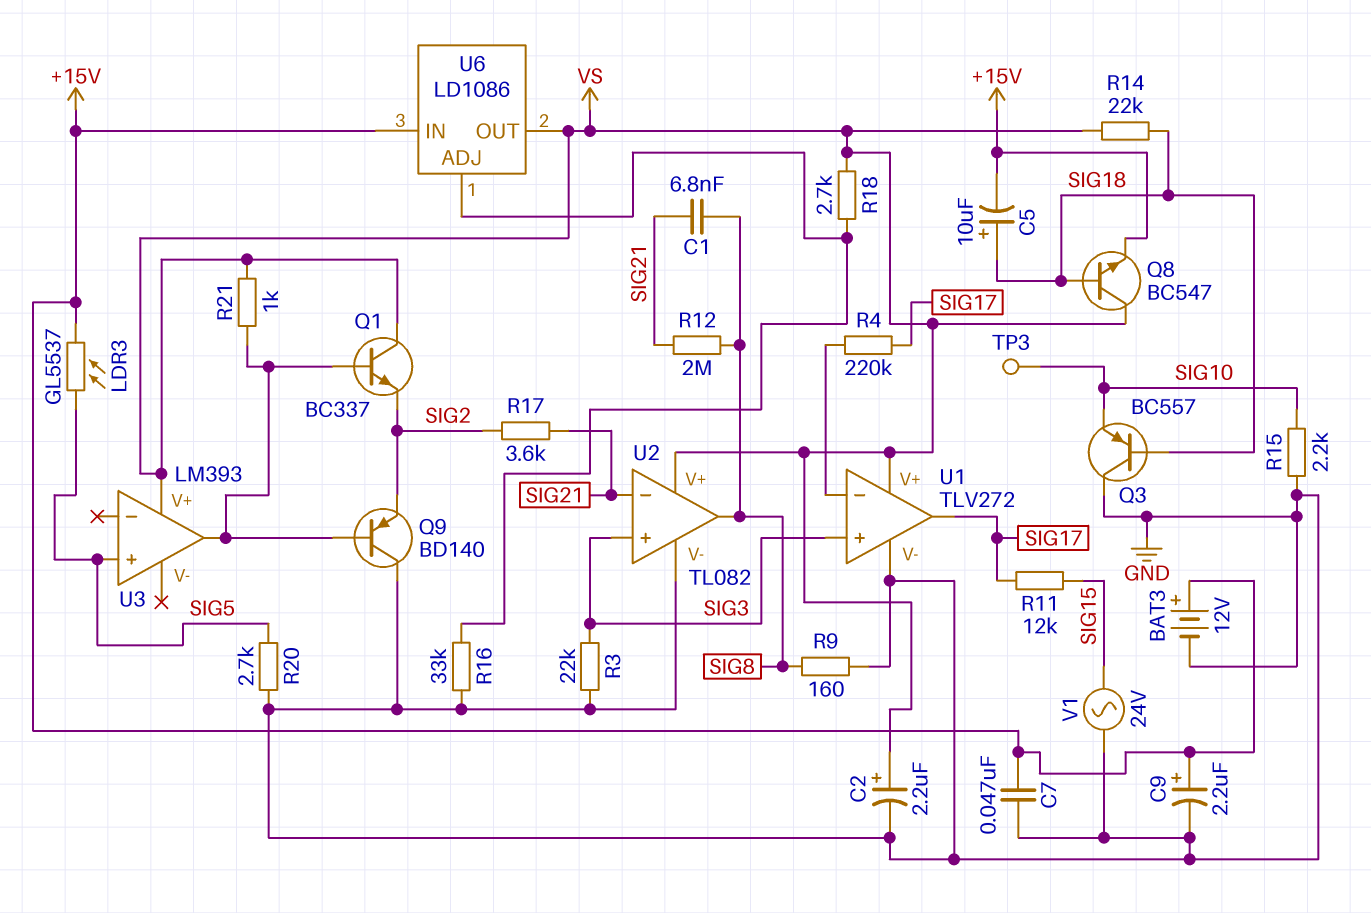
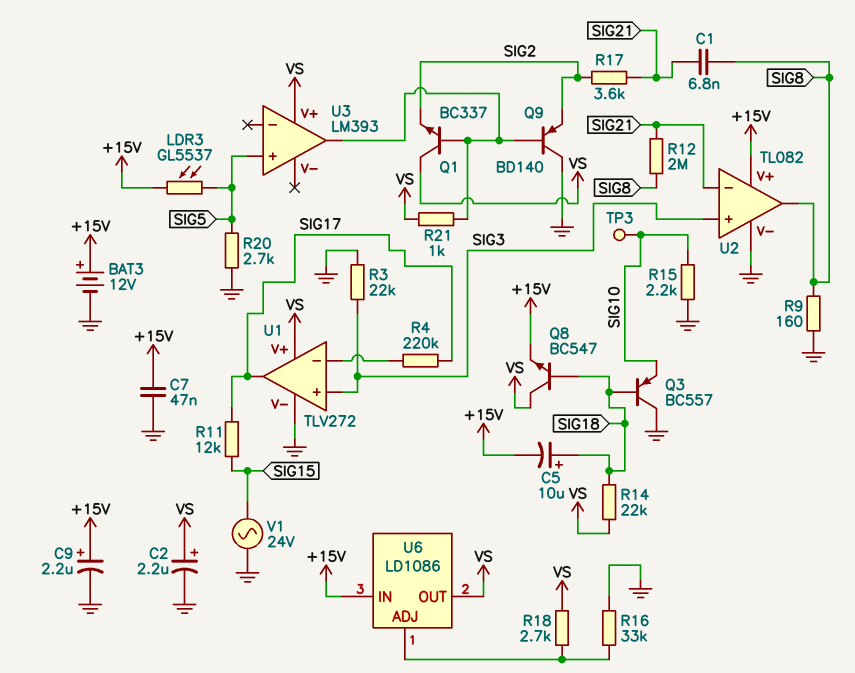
U2 pin V+: VS -> +15V

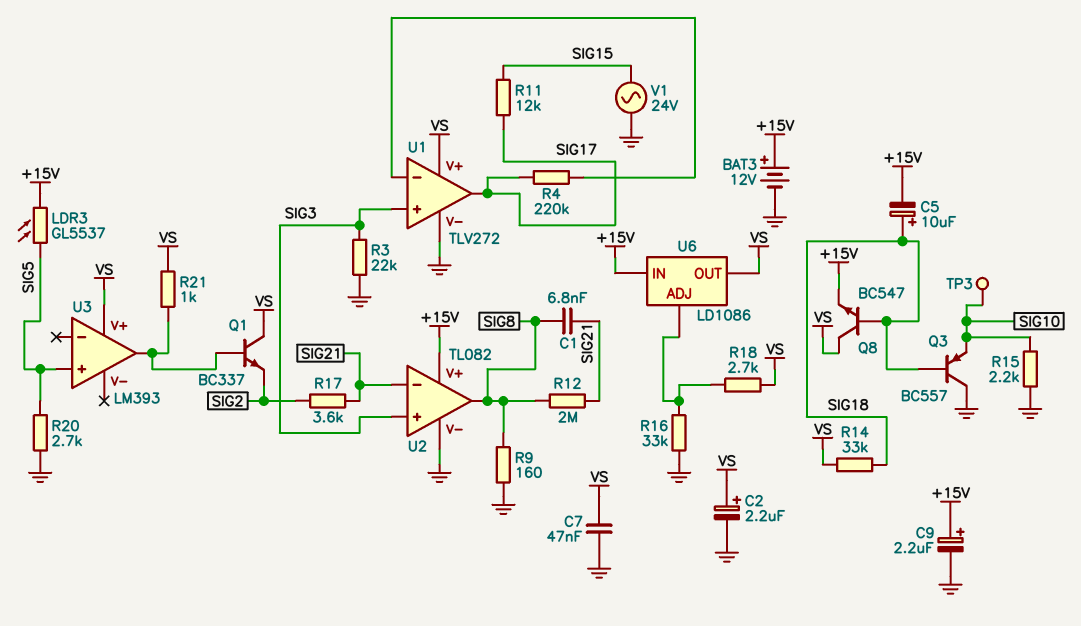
C7: 47nF (+15V, GND) -> 47nF (GND, VS)
Q9: PNP BD140 (B U3/out, C GND, E SIG2) -> none
R14: 22k (SIG18, VS) -> 33k (SIG18, VS)

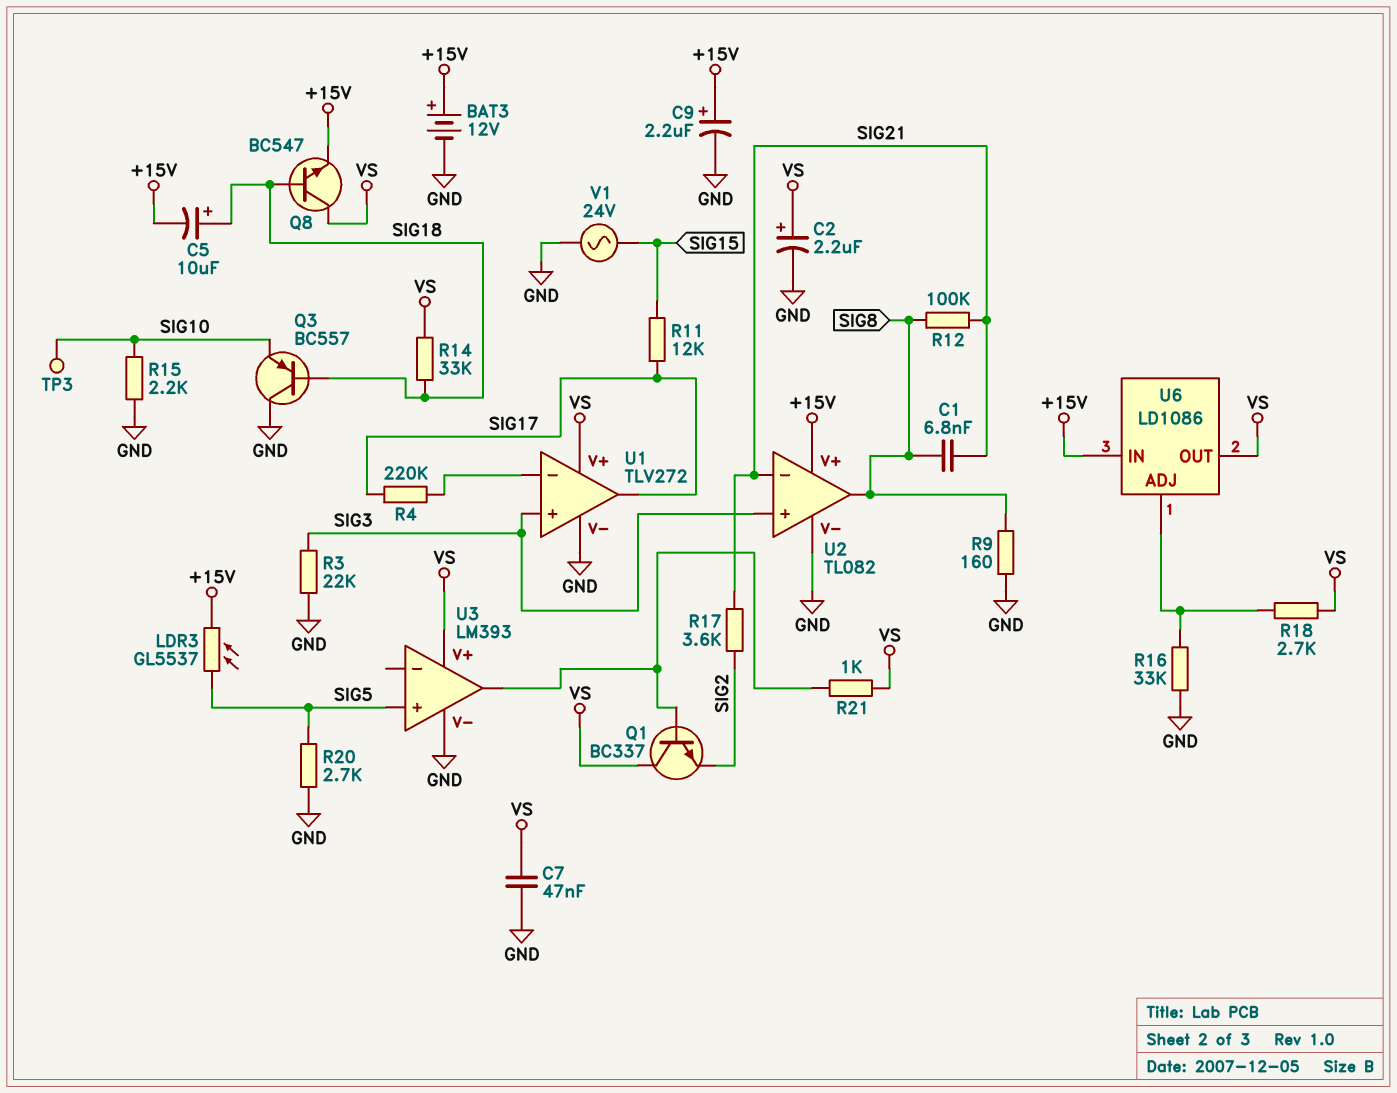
R12: 2M (SIG8, SIG21) -> 100k (SIG8, SIG21)
U3 pin V-: none -> GND

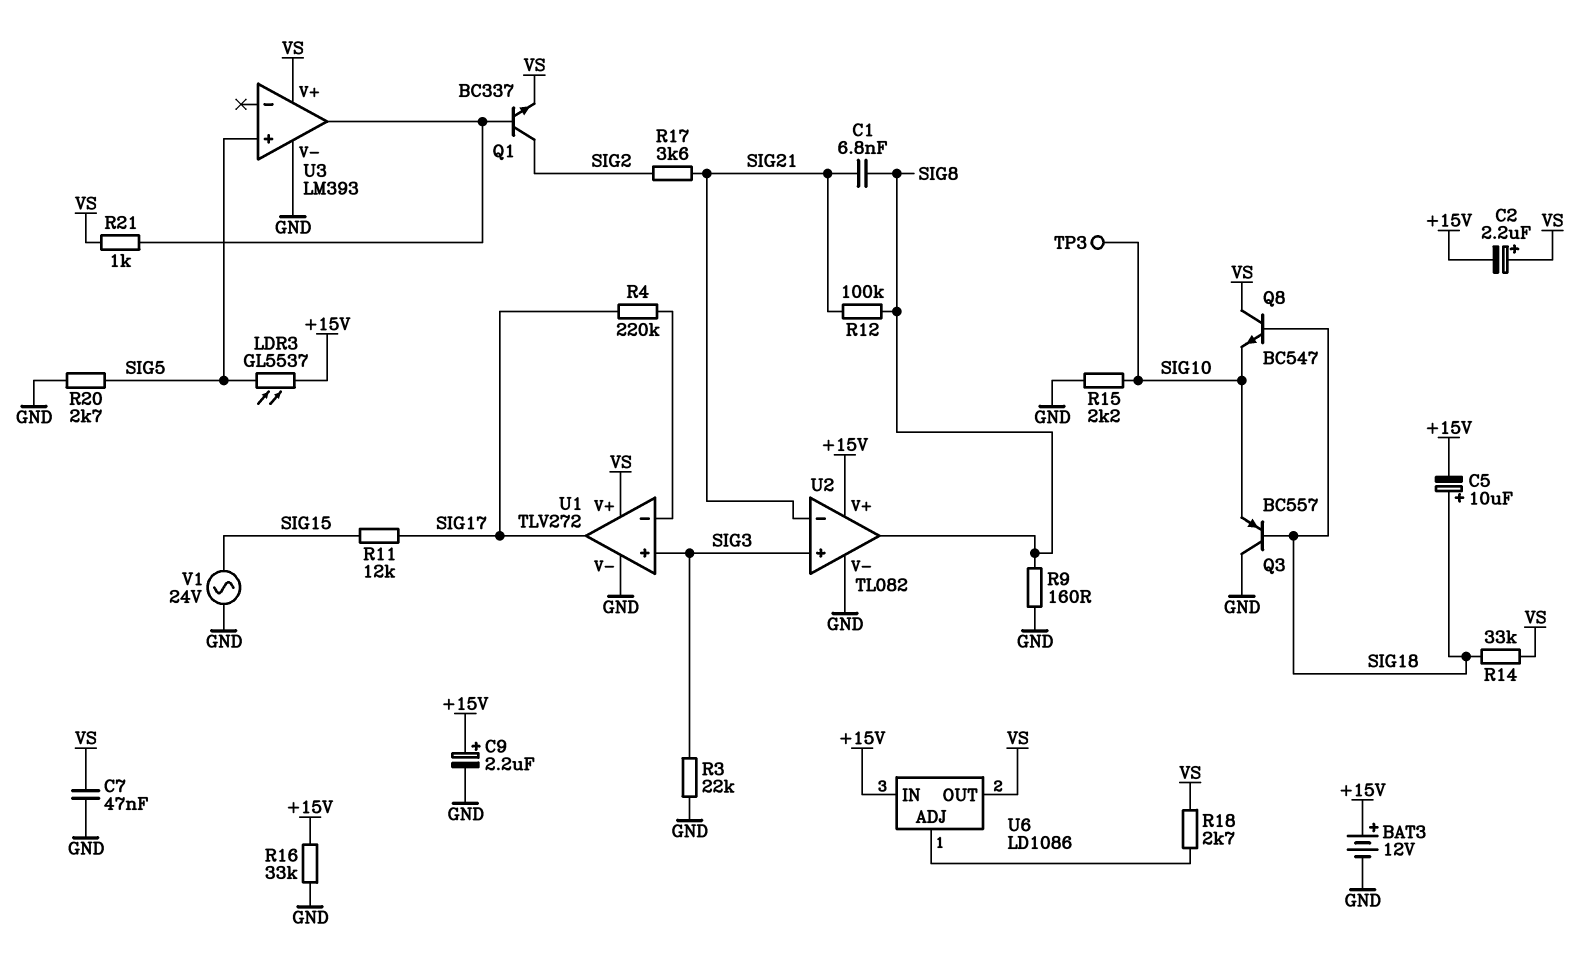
C2: 2.2uF (plus VS, minus GND) -> 2.2uF (plus VS, minus +15V)
Q1: NPN BC337 (B U3/out, C VS, E SIG2) -> NPN BC337 (B U3/out, C SIG2, E VS)
Q8: NPN BC547 (B SIG18, C VS, E +15V) -> NPN BC547 (B SIG18, C VS, E SIG10)
R16: 33k (GND, U6/ADJ) -> 33k (+15V, GND)

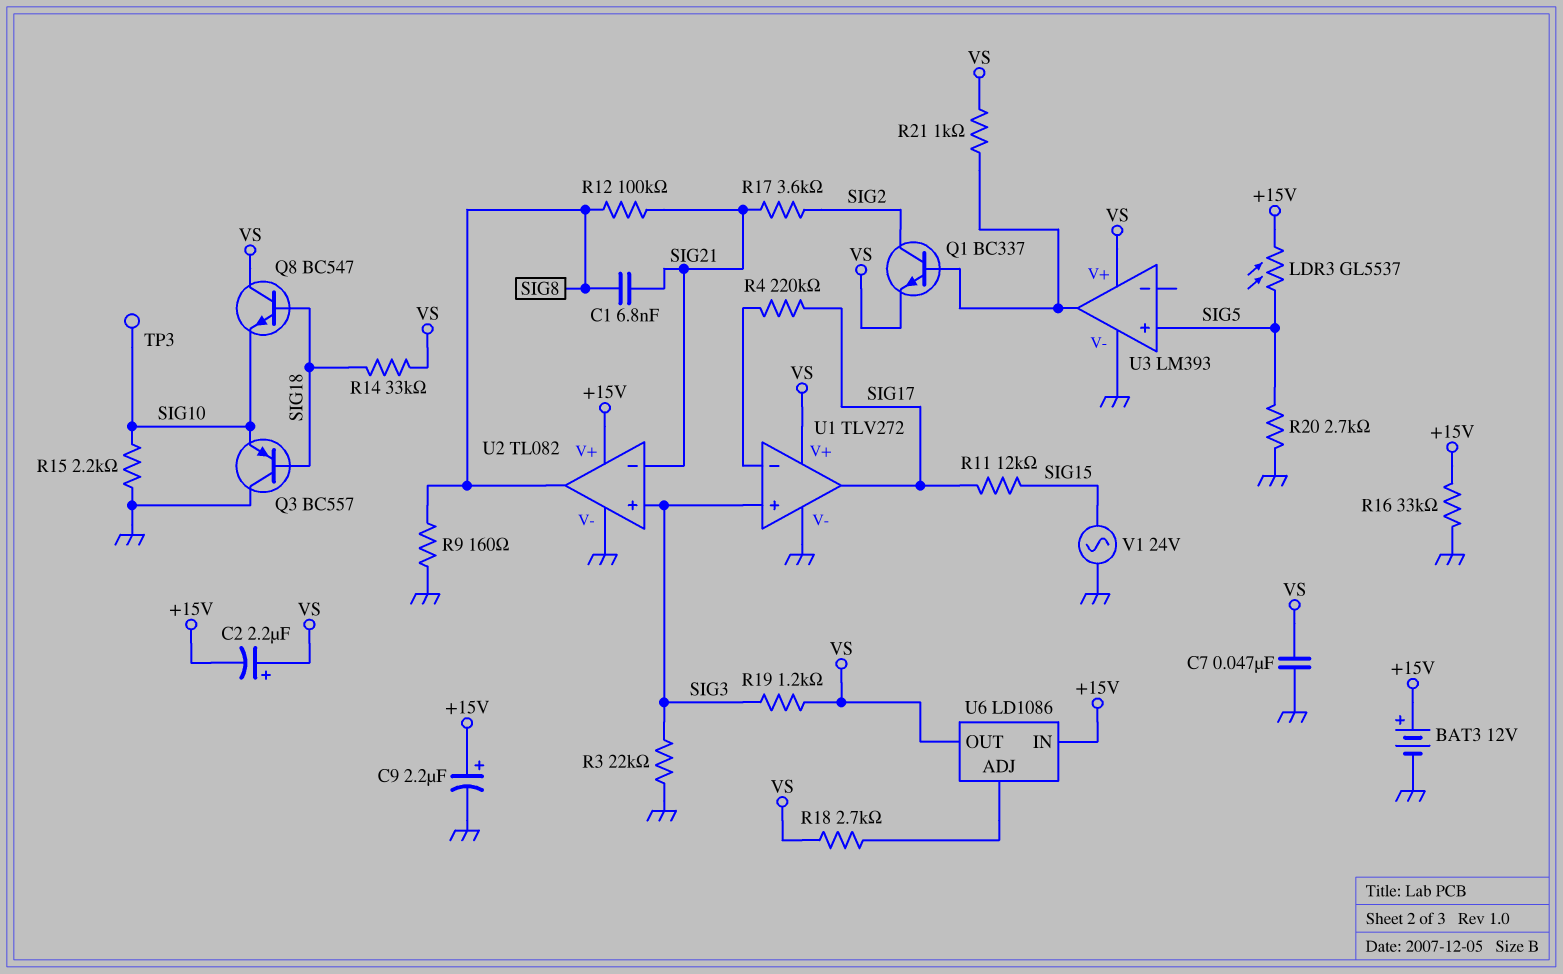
C5: 10uF (plus SIG18, minus +15V) -> none
R19: none -> 1.2k (SIG3, VS)

